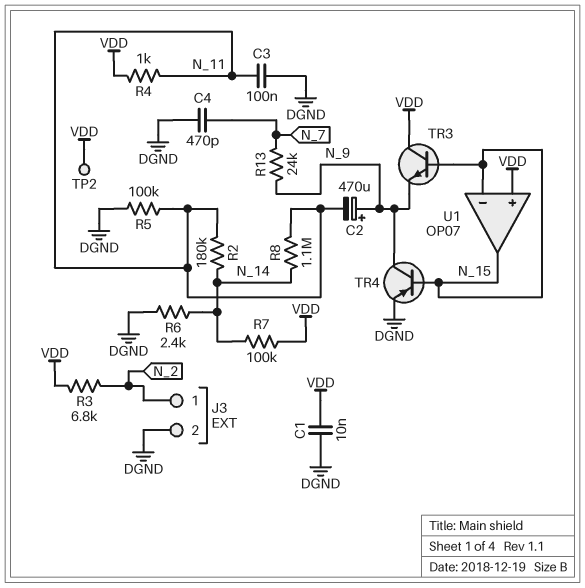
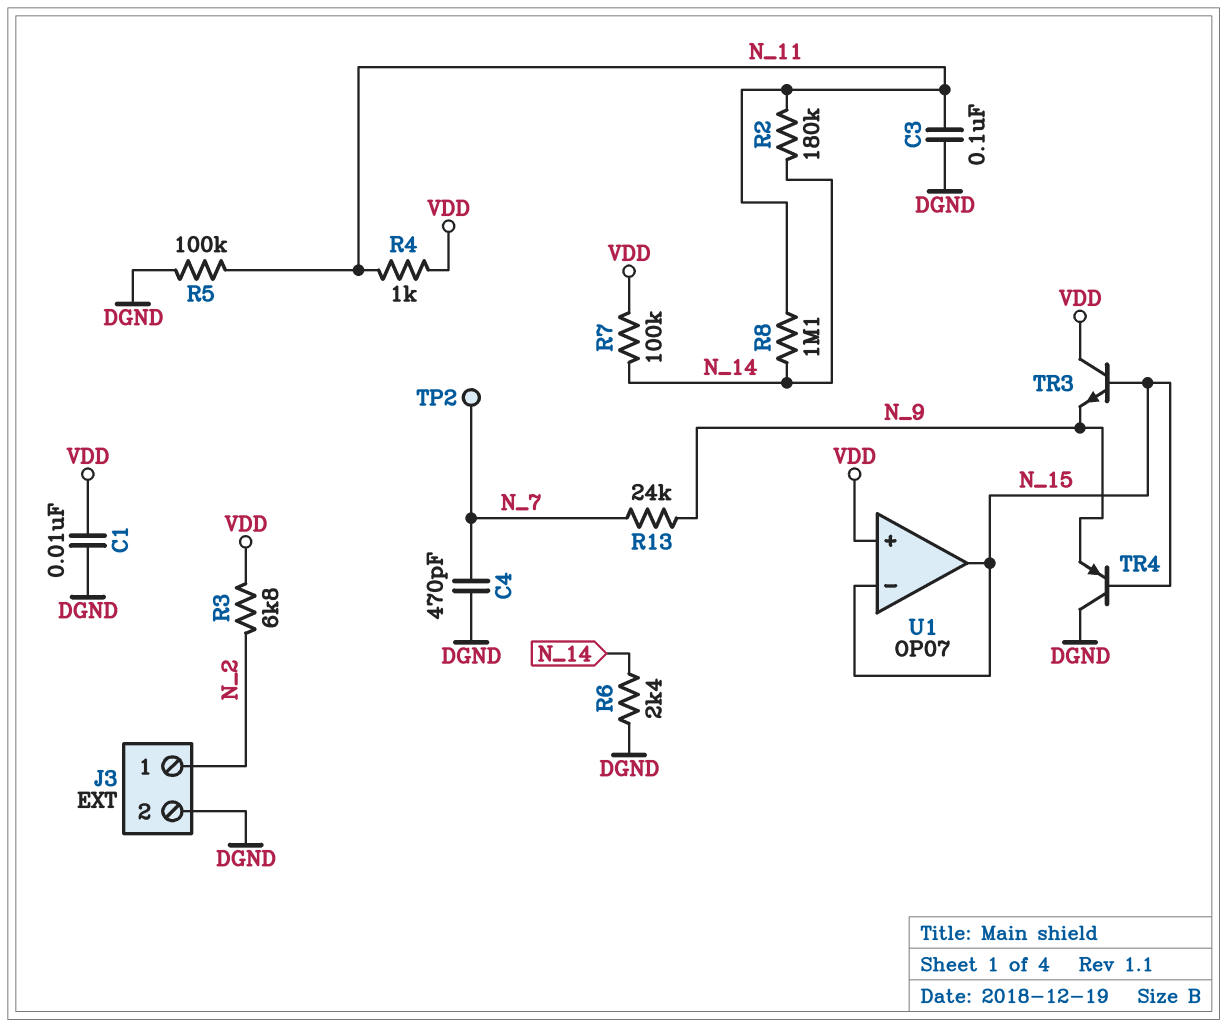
C2: 470uF (plus N_9, minus N_11) -> none
TP2: test point (VDD) -> test point (N_7)
TR4: PNP (B N_15, C N_9, E DGND) -> PNP (B N_15, C DGND, E N_9)

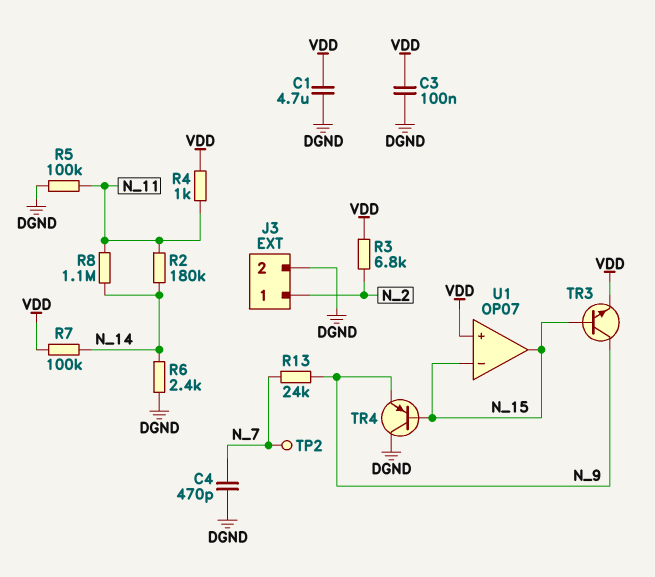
C1: 10nF (DGND, VDD) -> 4.7uF (DGND, VDD)
C3: 100nF (DGND, N_11) -> 100nF (DGND, VDD)
TR3: NPN (B N_15, C VDD, E N_9) -> NPN (B N_15, C N_9, E VDD)

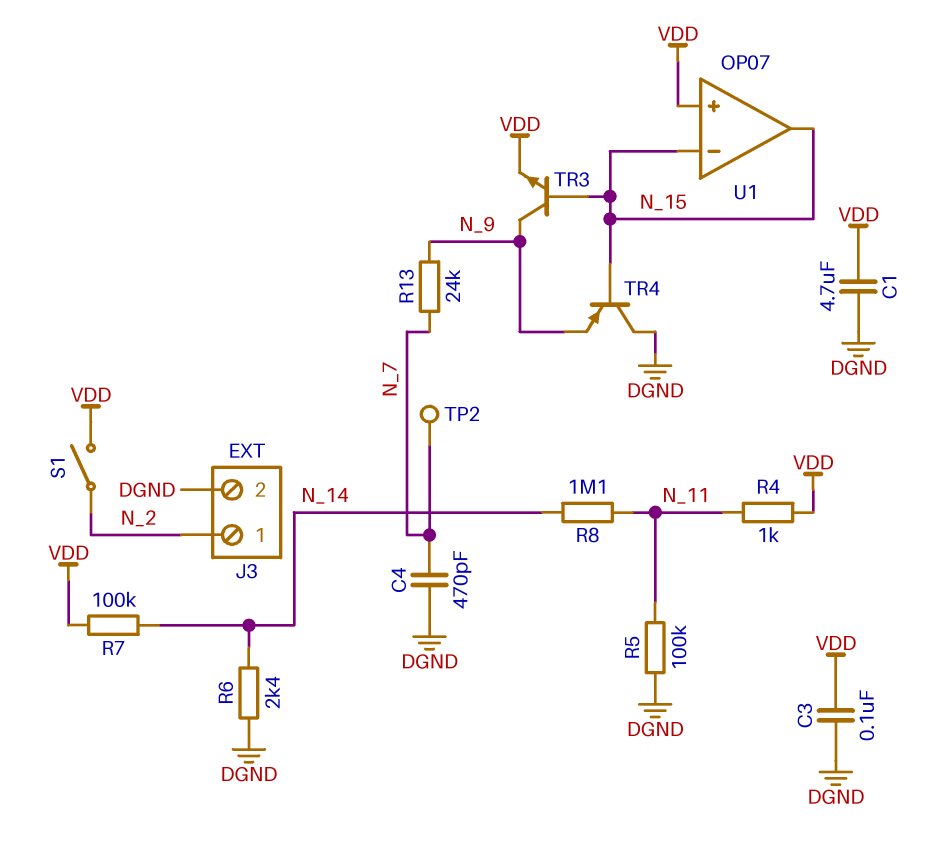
R2: 180k (N_11, N_14) -> none
R3: 6.8k (N_2, VDD) -> none
S1: none -> switch (N_2, VDD)

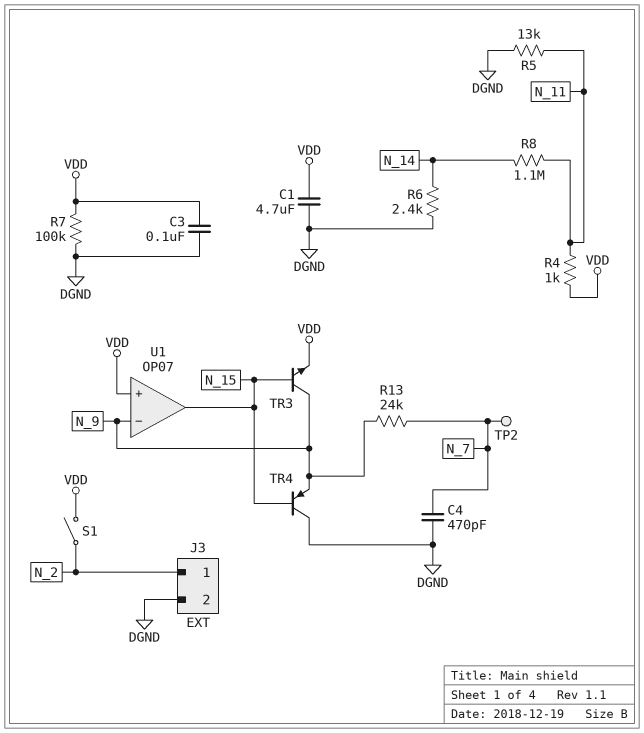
R5: 100k (DGND, N_11) -> 13k (DGND, N_11)
R7: 100k (N_14, VDD) -> 100k (DGND, VDD)
U1 pin in-: N_15 -> N_9

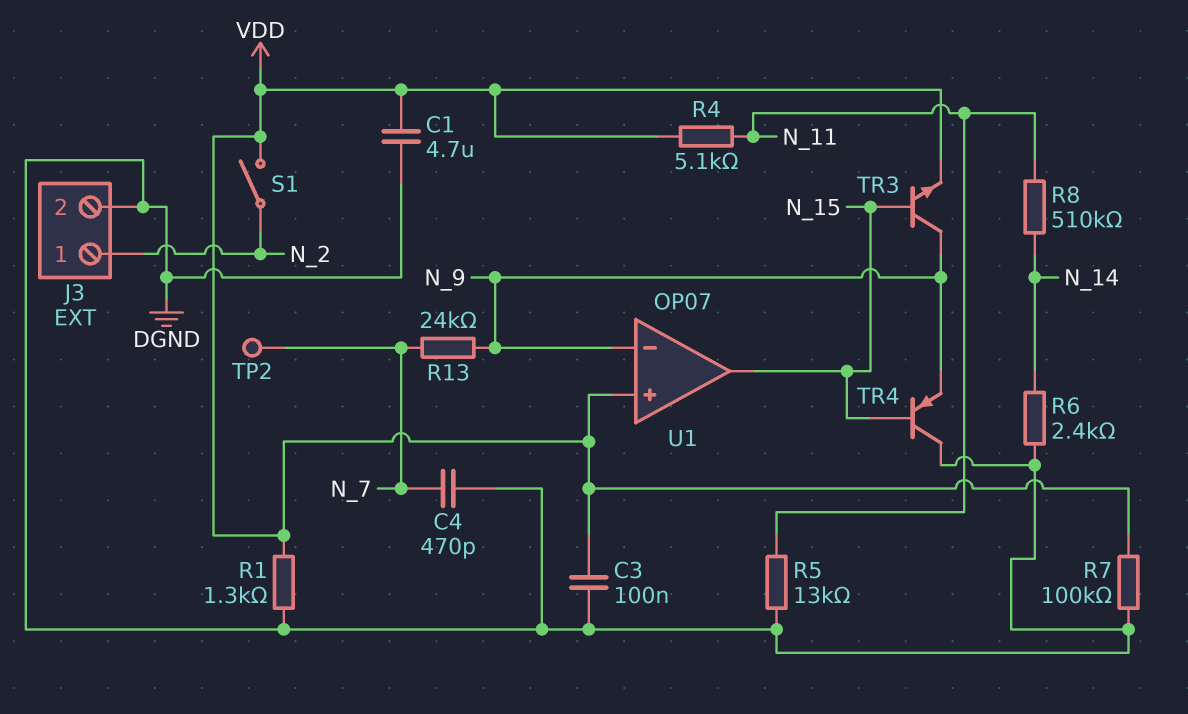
R1: none -> 1.3k (DGND, VDD)
R4: 1k (N_11, VDD) -> 5.1k (N_11, VDD)
R8: 1.1M (N_11, N_14) -> 510k (N_11, N_14)

